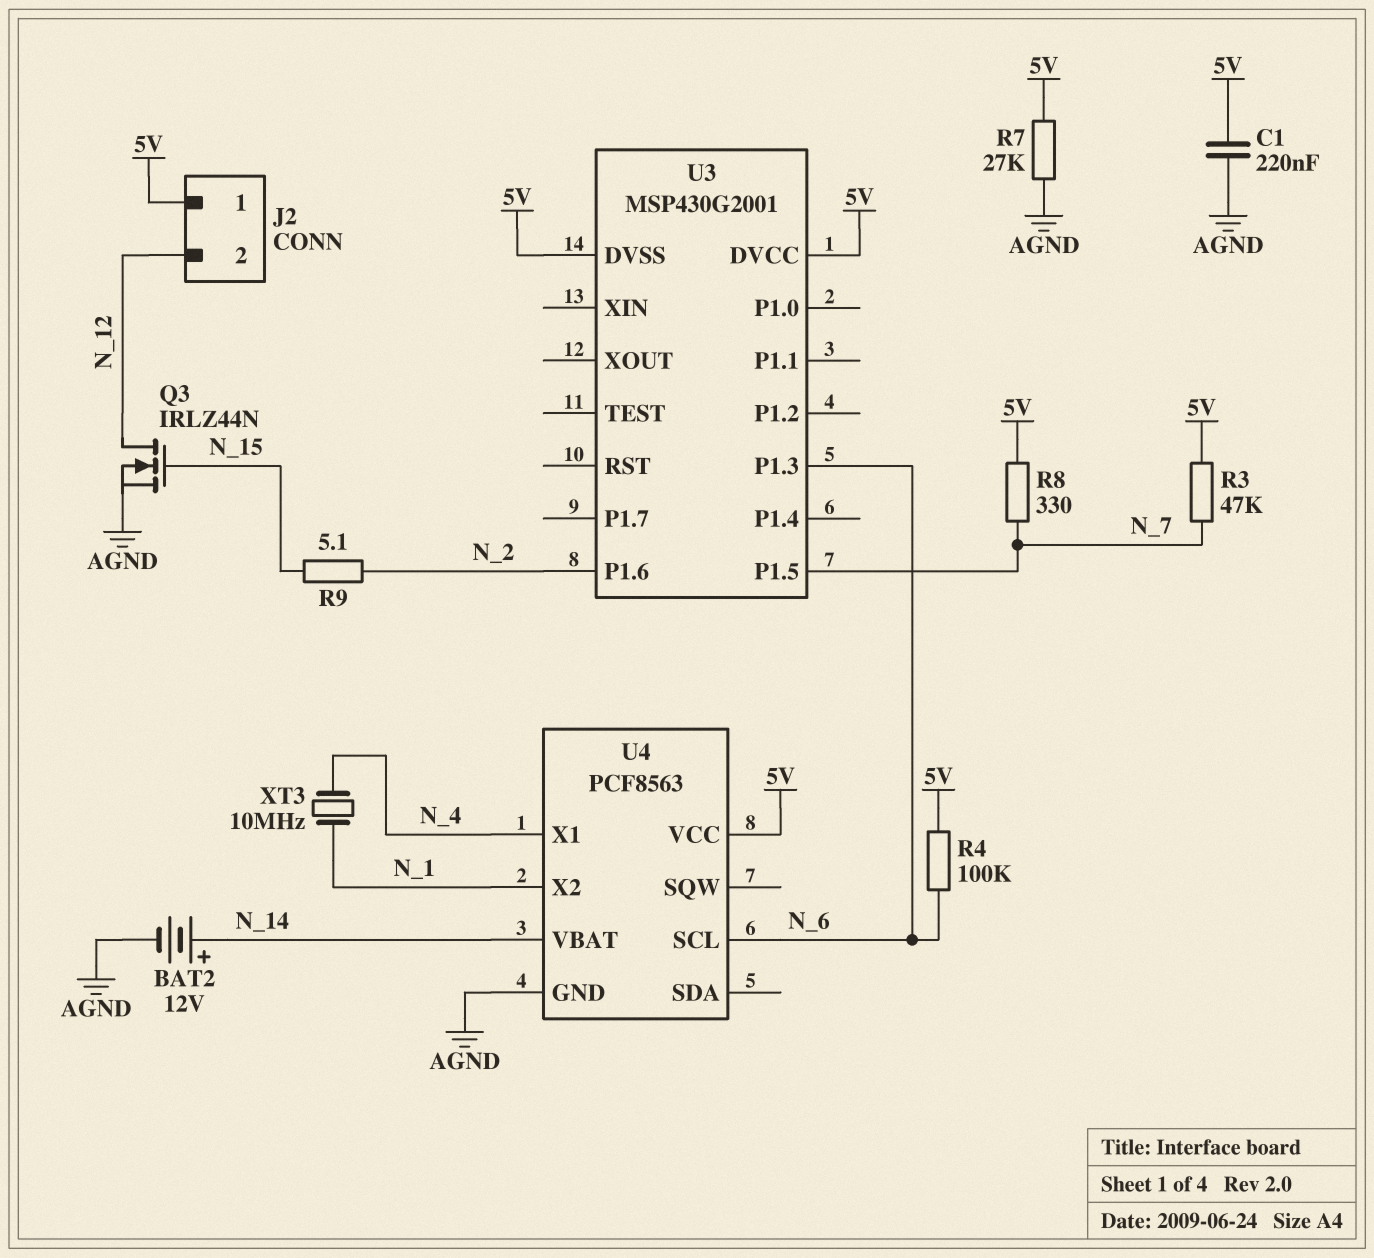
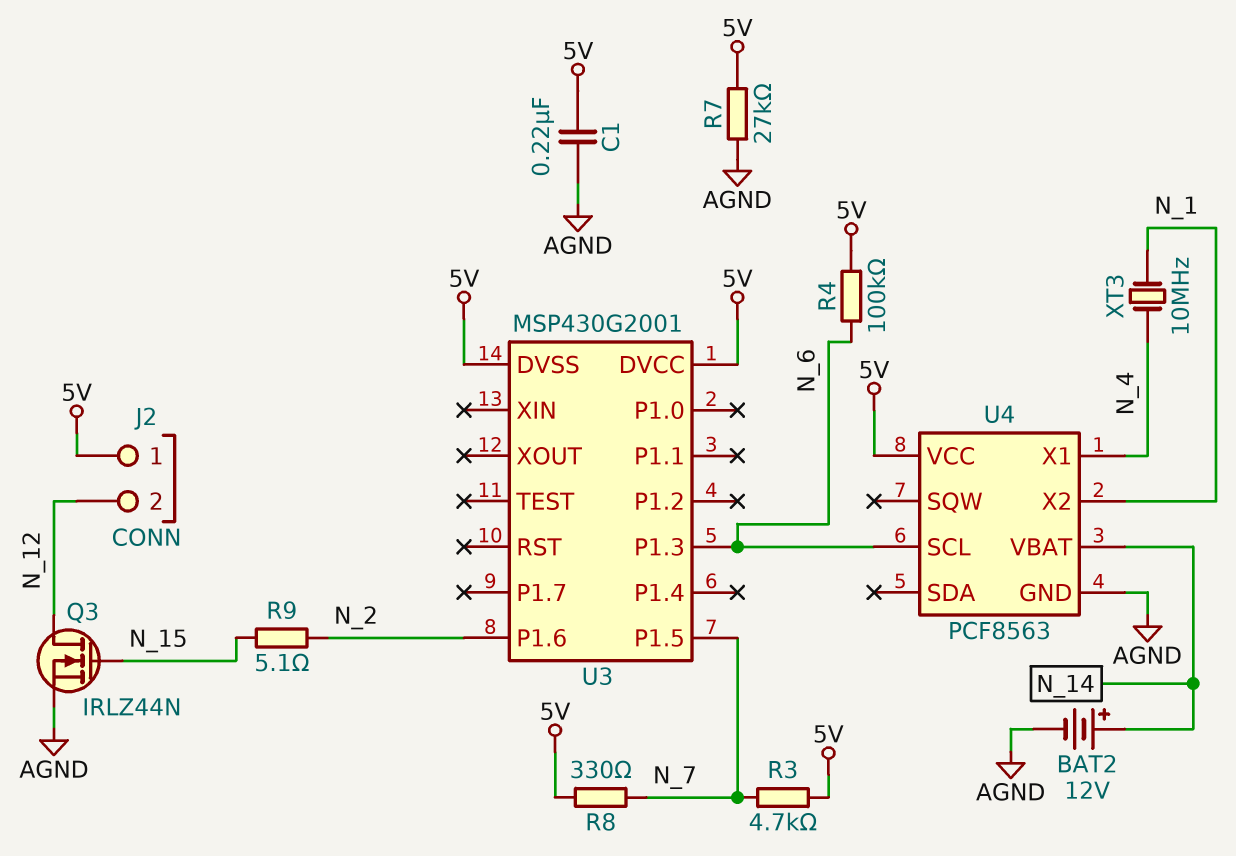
R3: 47k (5V, N_7) -> 4.7k (5V, N_7)

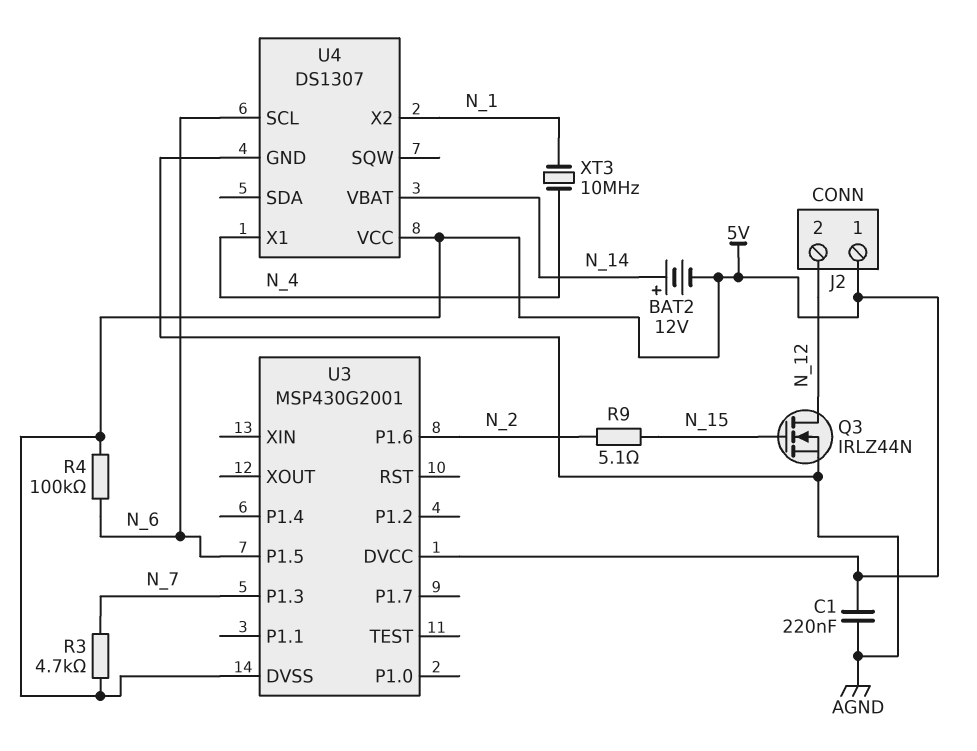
BAT2: 12V (plus N_14, minus AGND) -> 12V (plus N_14, minus 5V)
R7: 27k (5V, AGND) -> none
R8: 330 (5V, N_7) -> none
U3 pin P1.3: N_6 -> N_7
U3 pin P1.5: N_7 -> N_6
U4: PCF8563 -> DS1307

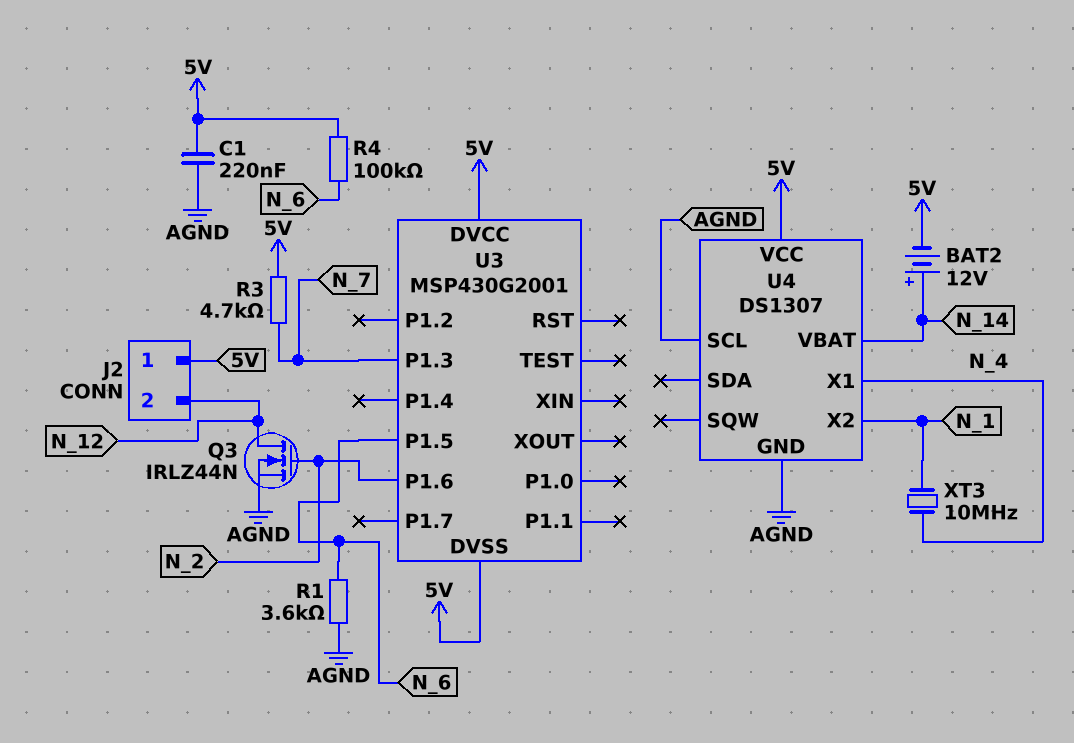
Q3: NMOS IRLZ44N (G N_15, D N_12, S AGND) -> NMOS IRLZ44N (G N_2, D N_12, S AGND)
R1: none -> 3.6k (AGND, N_6)
R9: 5.1 (N_2, N_15) -> none
U4 pin SCL: N_6 -> AGND

